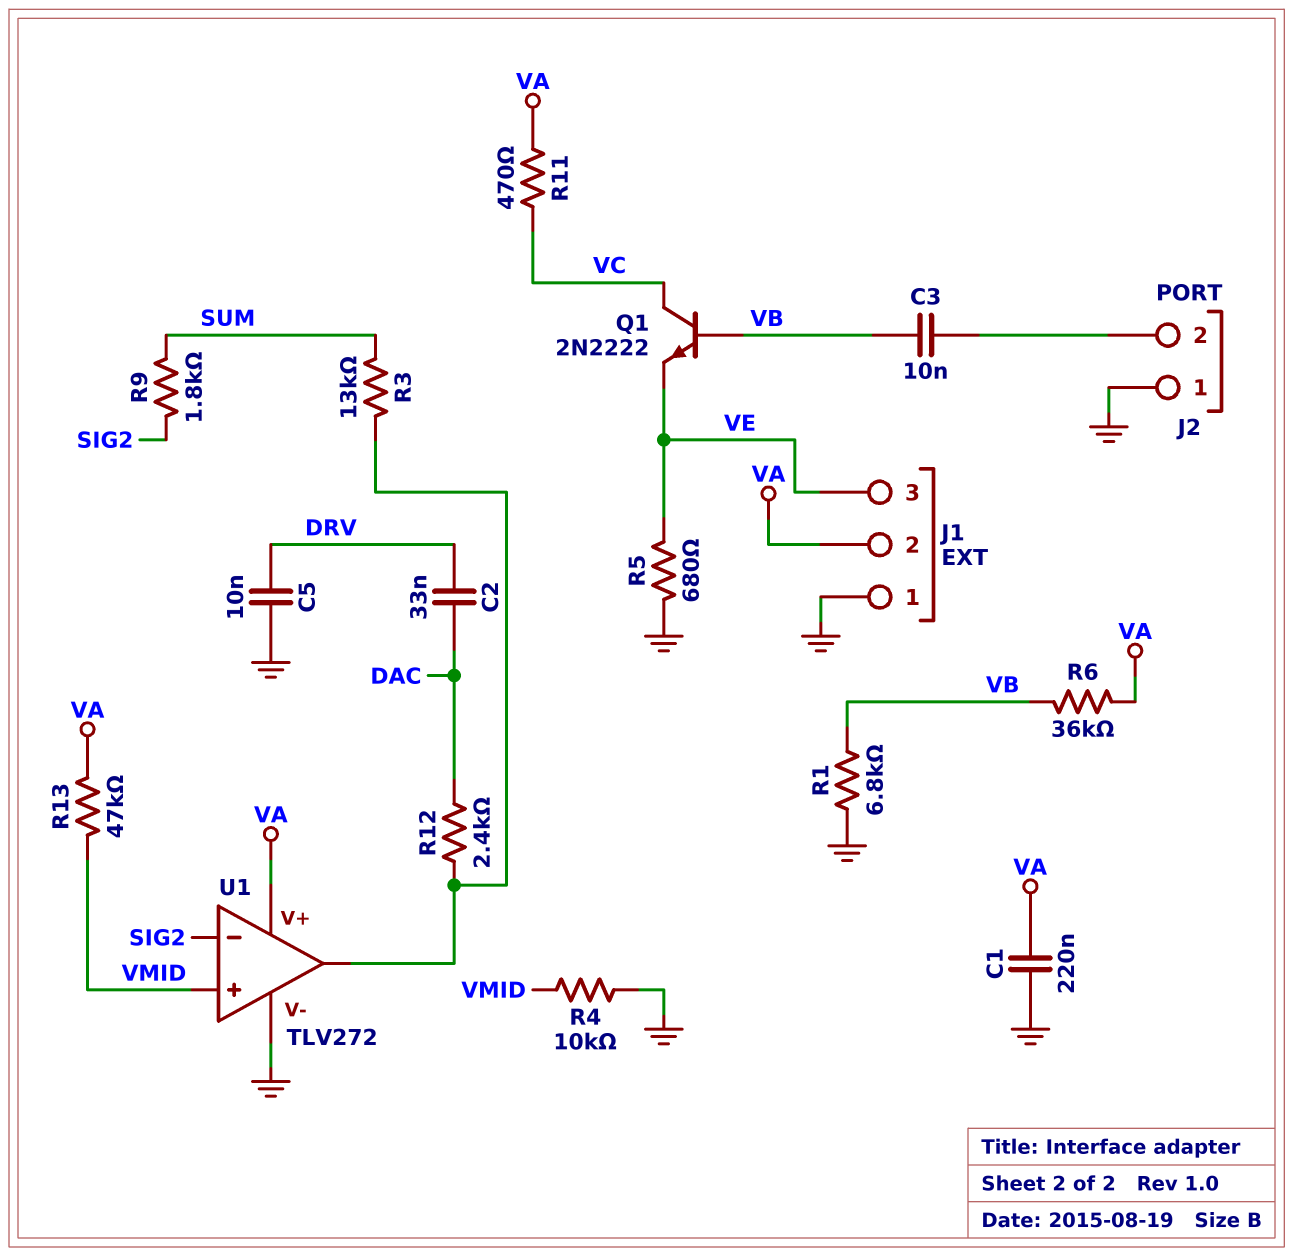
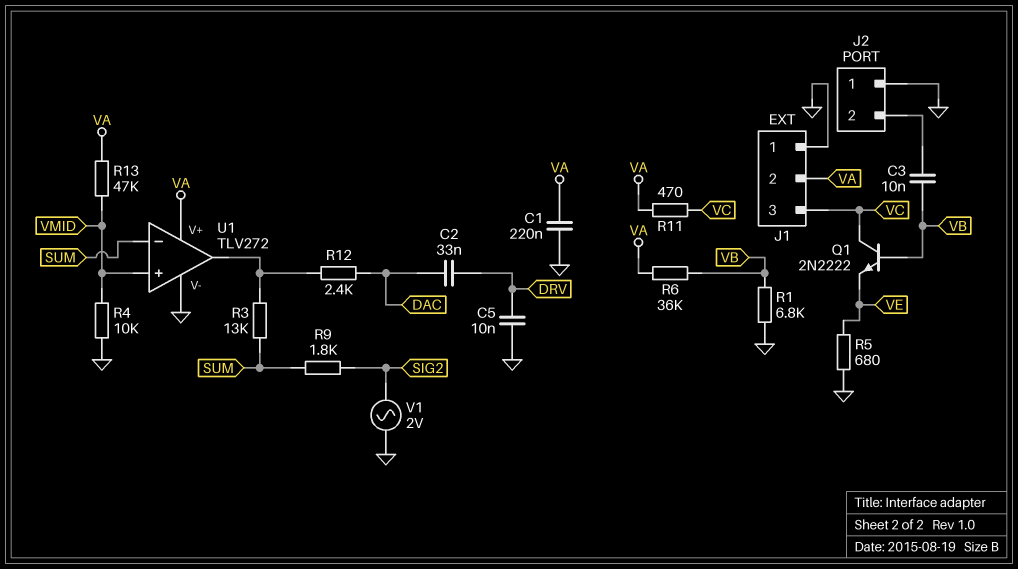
J1 pin 3: VE -> VC
U1 pin in-: SIG2 -> SUM
V1: none -> AC 2V (GND, SIG2)

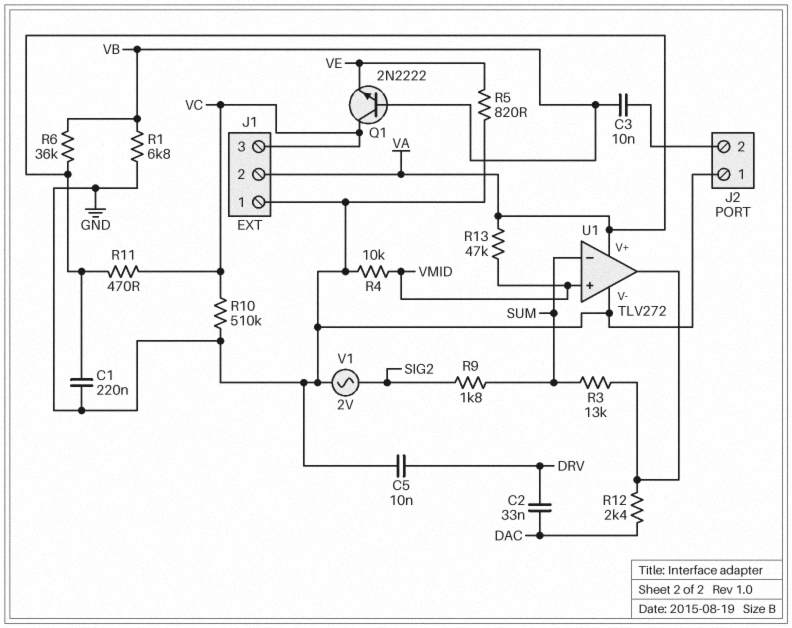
R5: 680 (GND, VE) -> 820 (GND, VE)
R10: none -> 510k (GND, VC)

